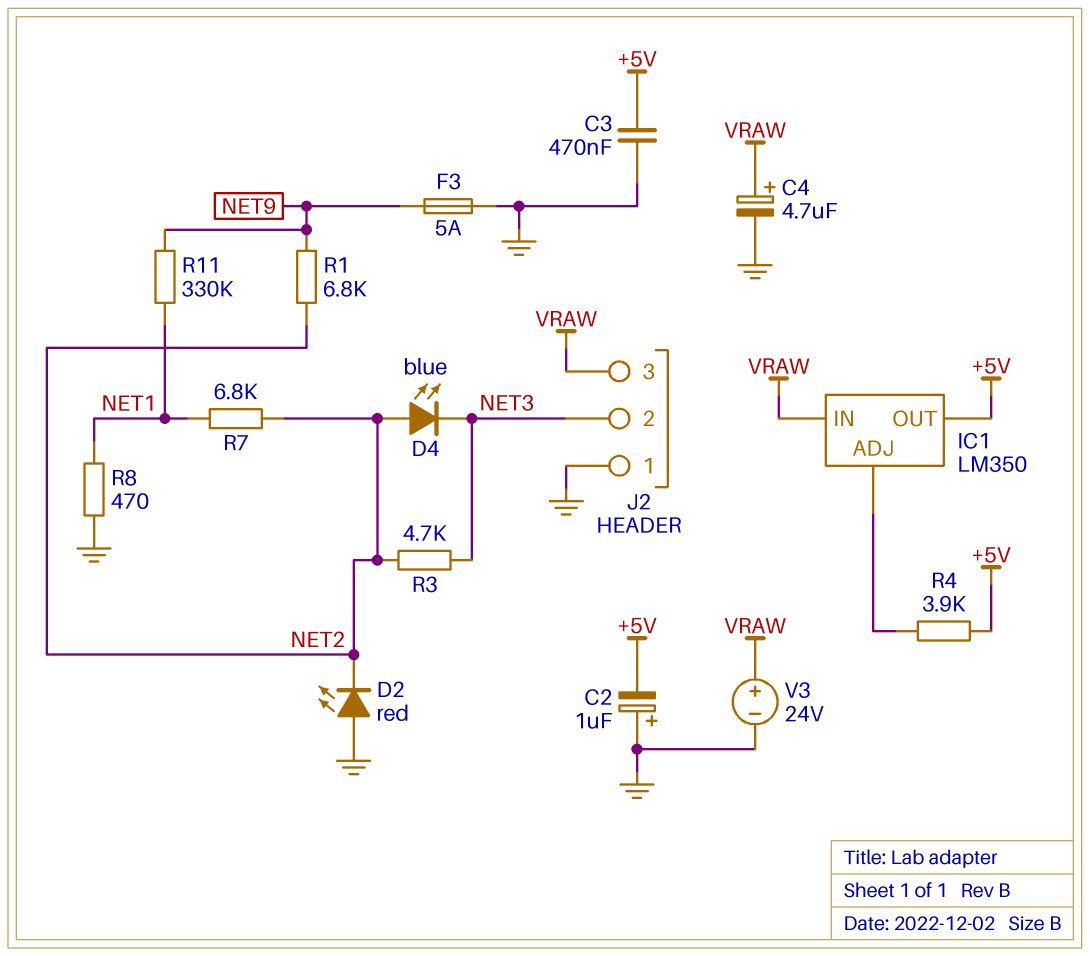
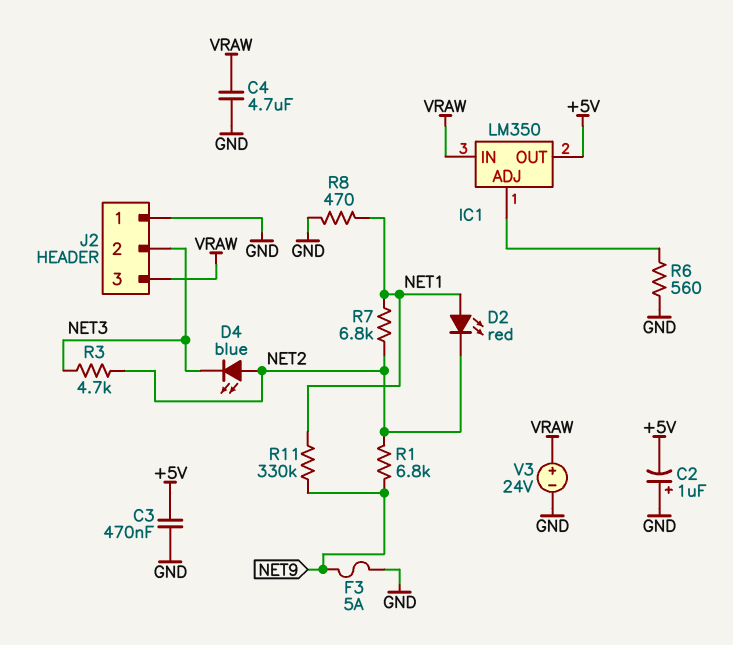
C4: 4.7uF (plus VRAW, minus GND) -> 4.7uF (GND, VRAW)
D2: LED red (A GND, K NET2) -> LED red (A NET1, K NET2)
R4: 3.9k (+5V, IC1/ADJ) -> none
R6: none -> 560 (GND, IC1/ADJ)

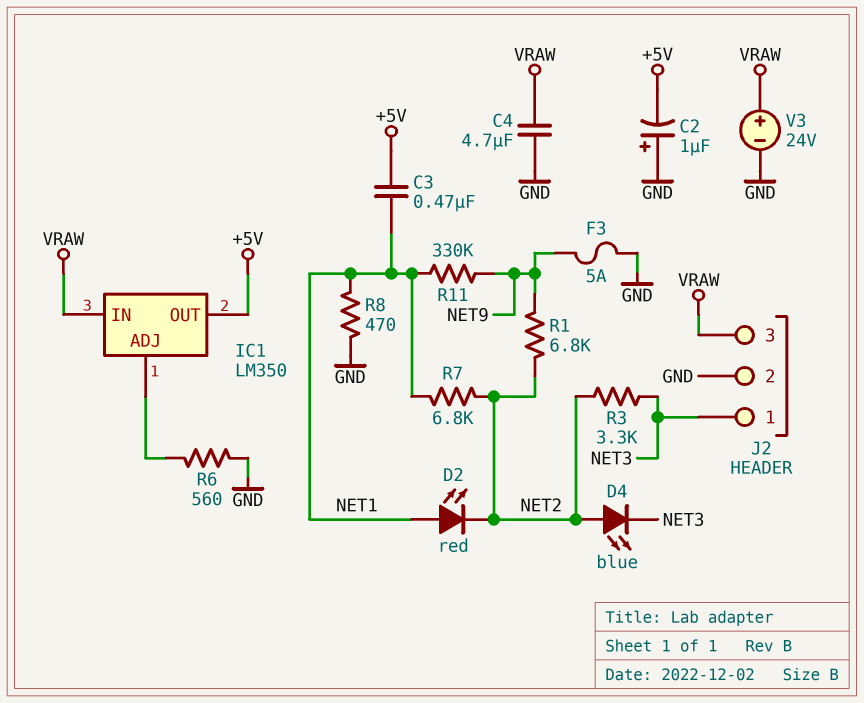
C3: 470nF (+5V, GND) -> 470nF (+5V, NET1)
J2 pin 1: GND -> NET3
J2 pin 2: NET3 -> GND
R3: 4.7k (NET2, NET3) -> 3.3k (NET2, NET3)

